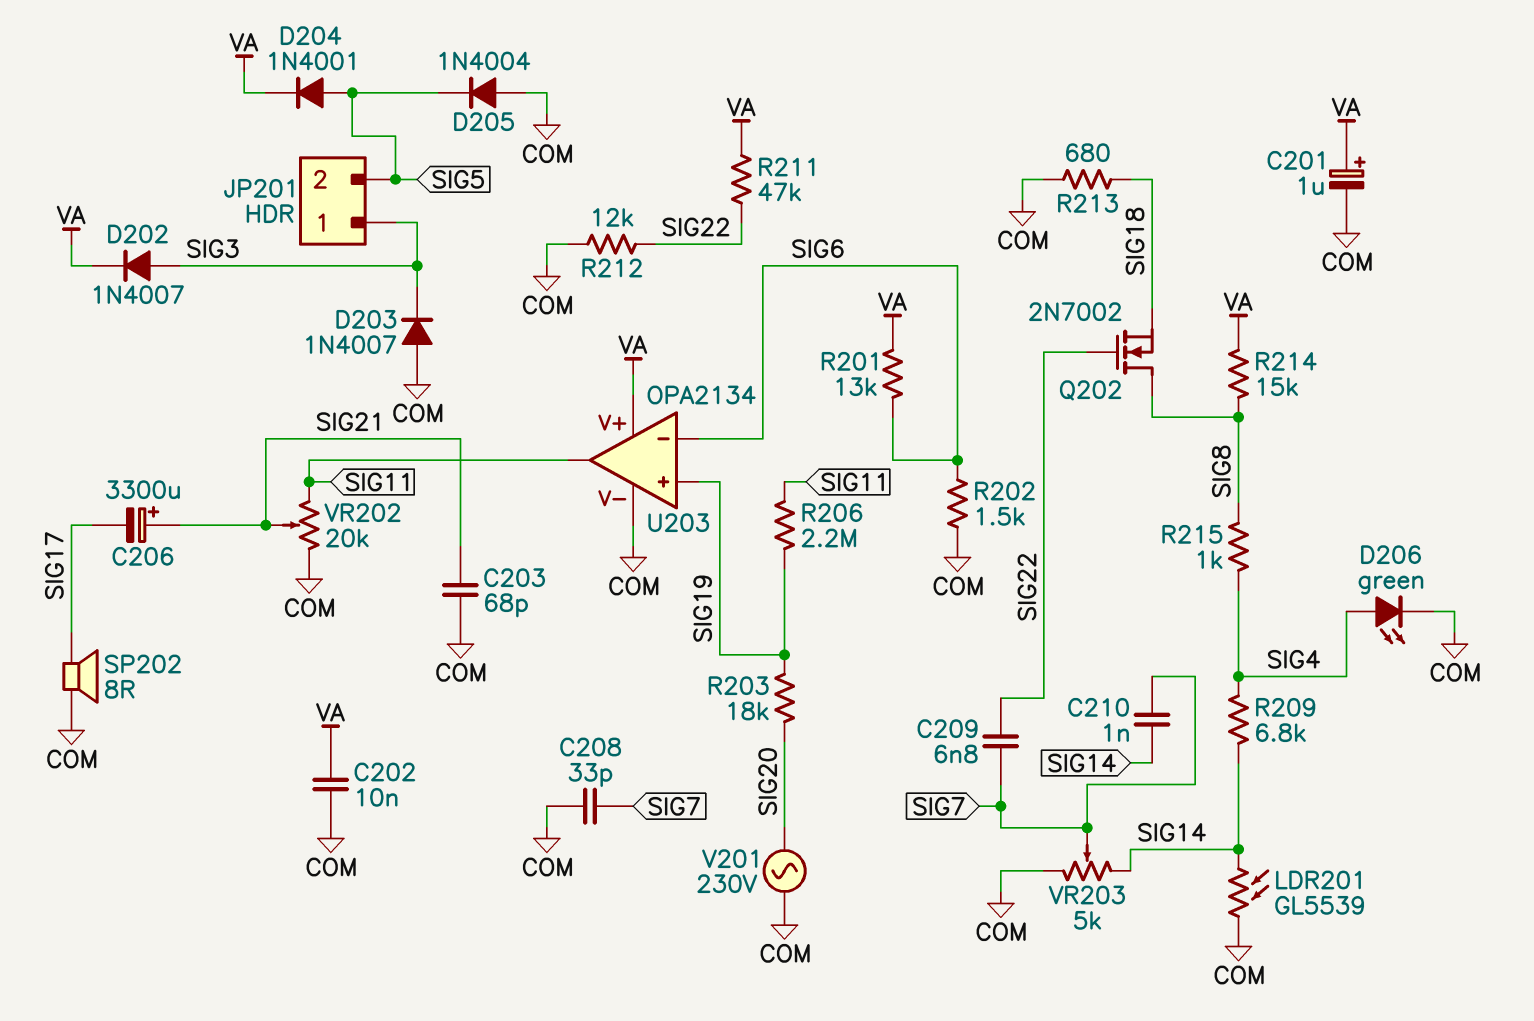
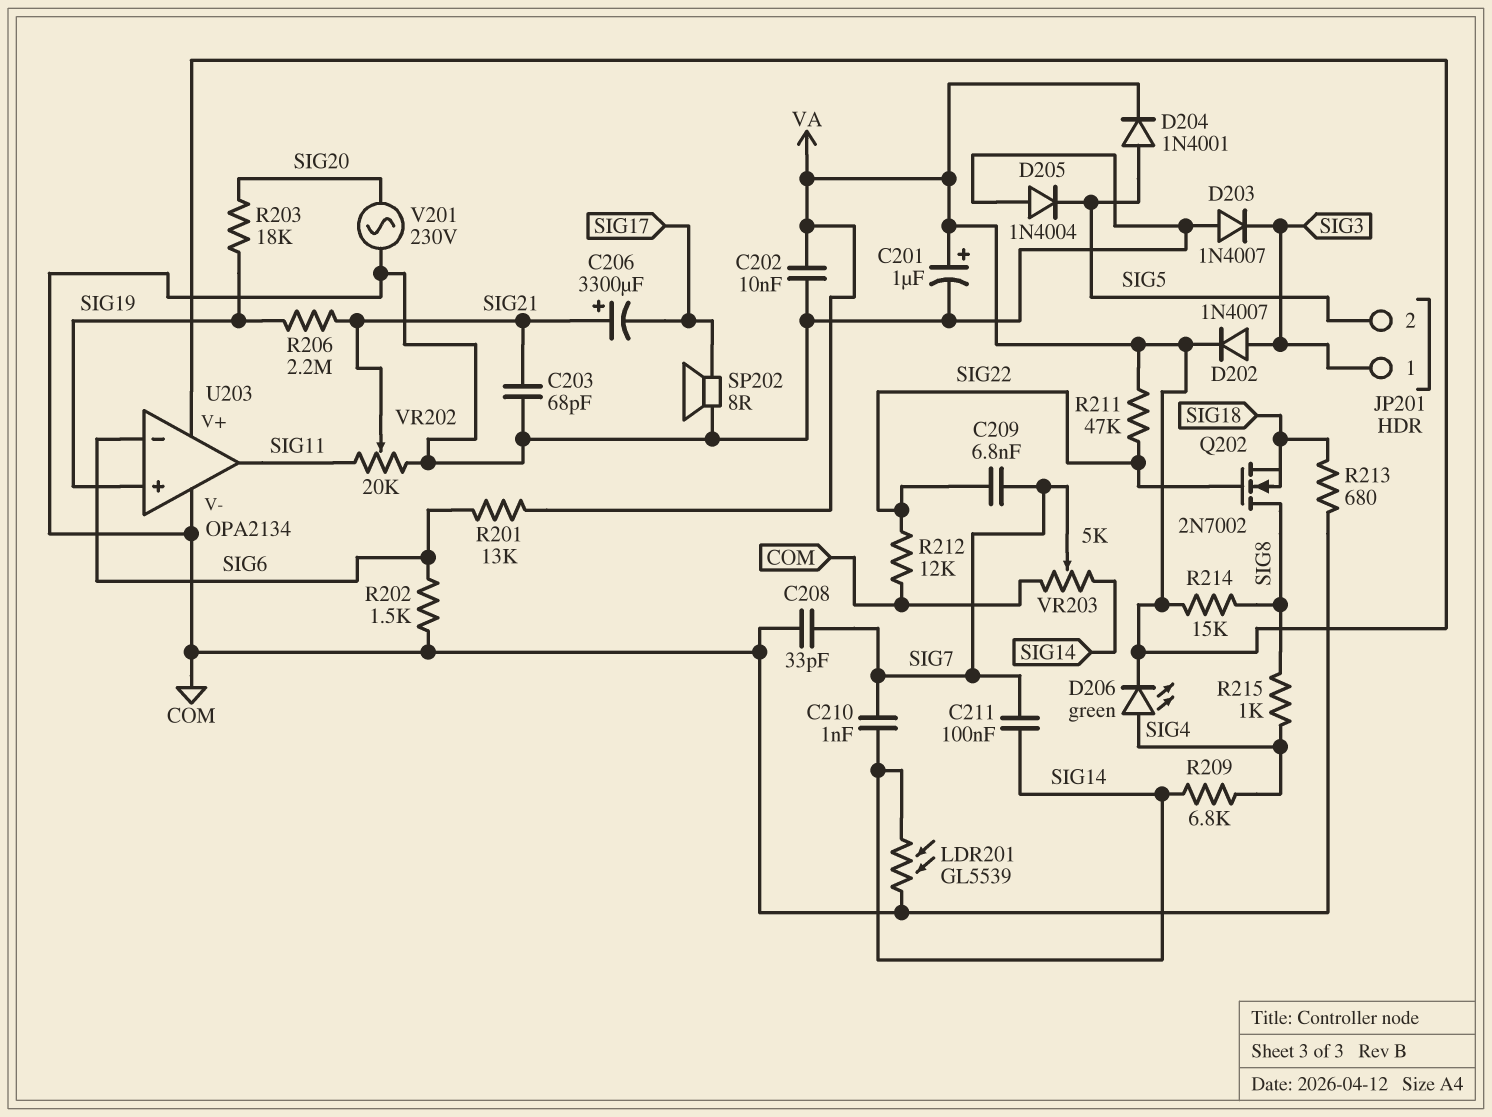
C211: none -> 100nF (SIG7, SIG14)
D206: LED green (A SIG4, K COM) -> LED green (A SIG4, K VA)
R206: 2.2M (SIG11, SIG19) -> 2.2M (SIG19, SIG21)

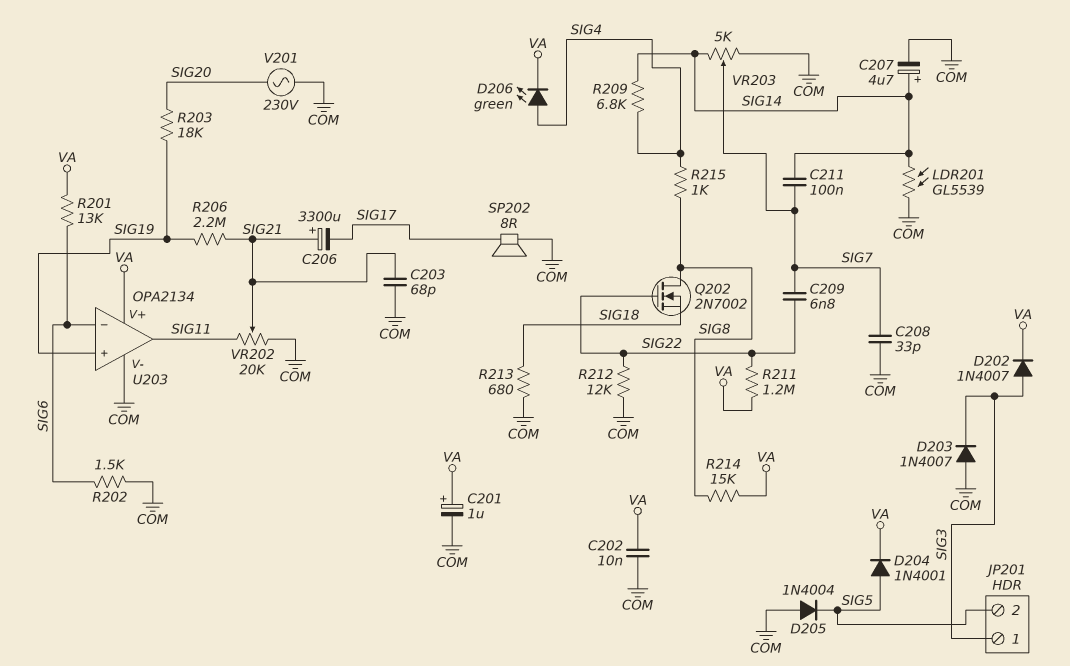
C207: none -> 4.7uF (plus SIG14, minus COM)
C210: 1nF (SIG7, SIG14) -> none
R211: 47k (SIG22, VA) -> 1.2M (SIG22, VA)

